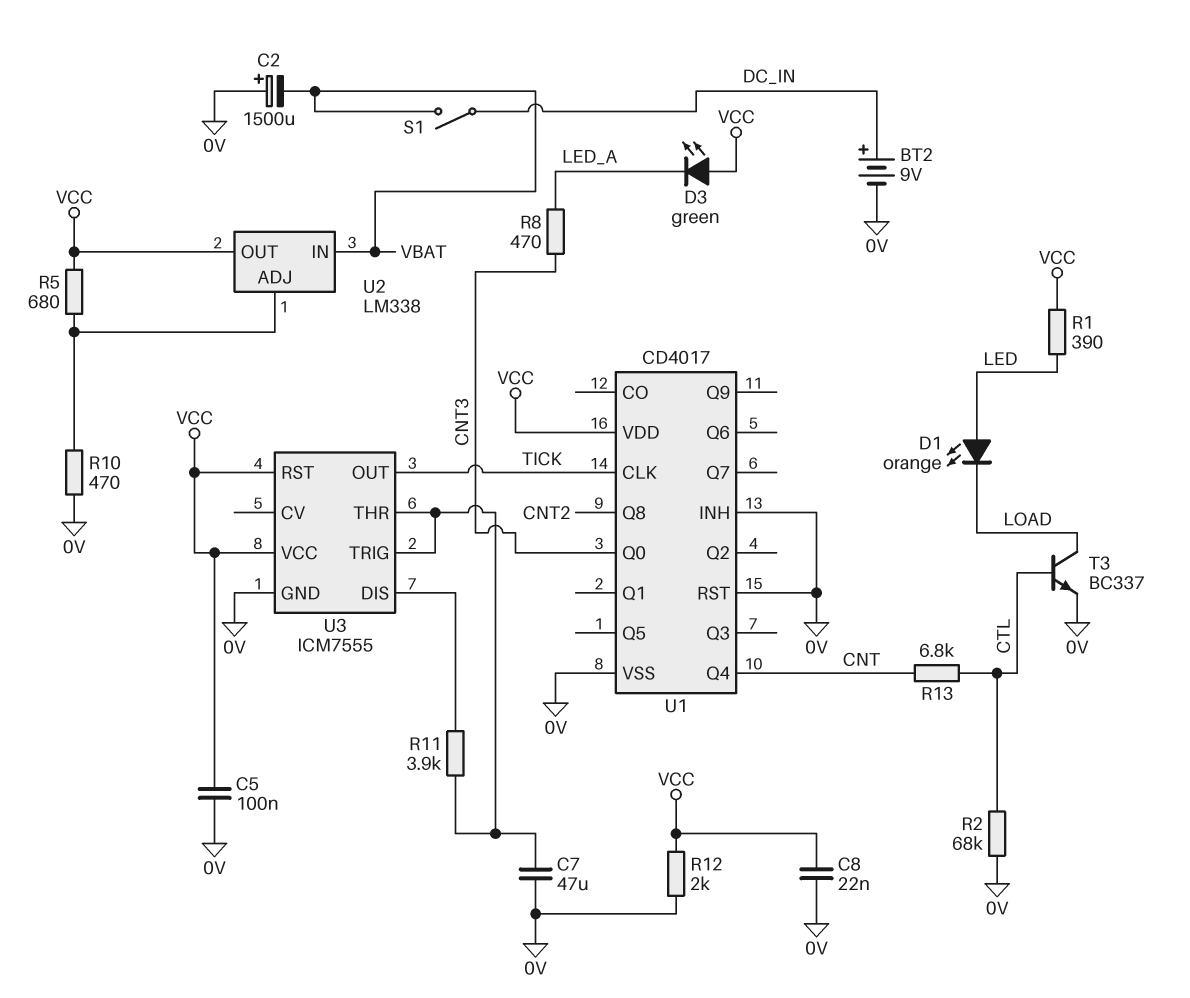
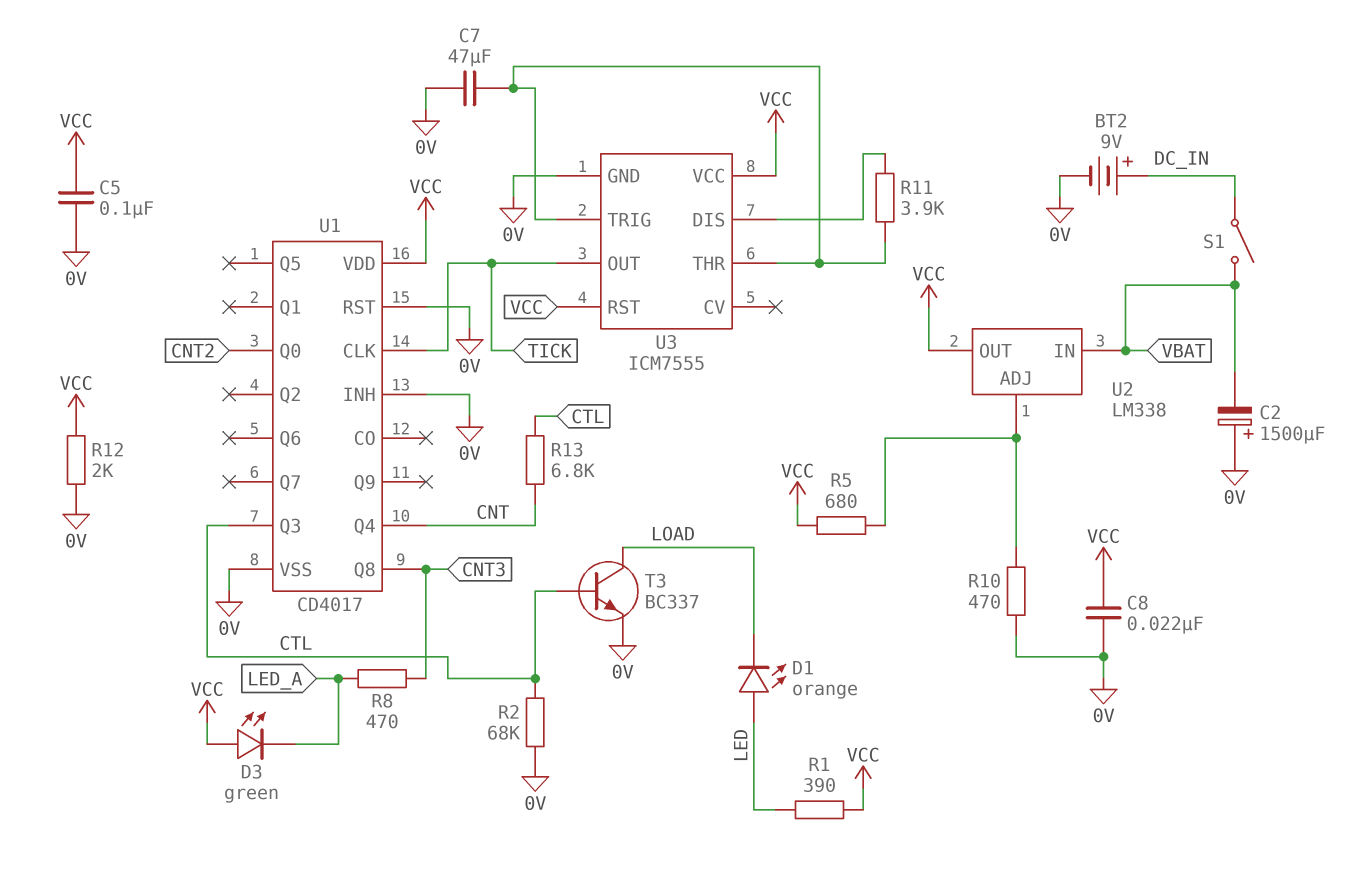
U1 pin Q0: CNT3 -> CNT2
U1 pin Q3: none -> CTL
U1 pin Q8: CNT2 -> CNT3

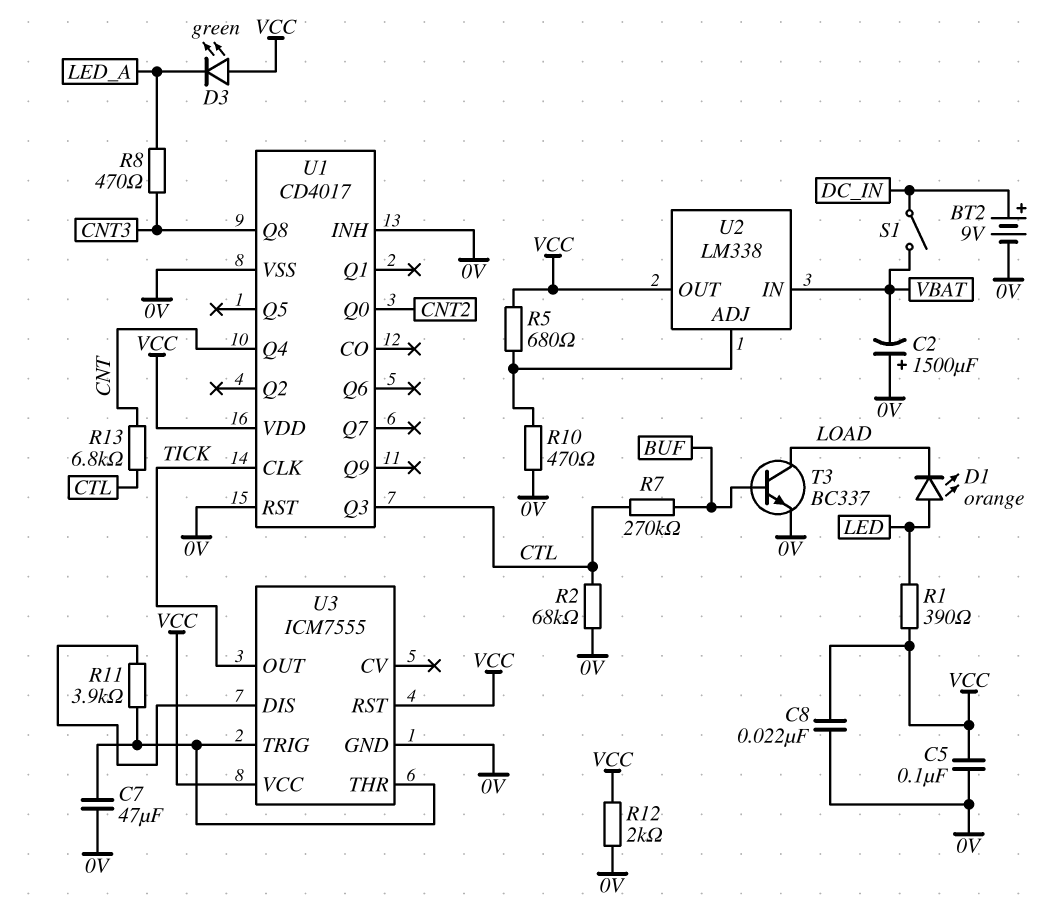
R7: none -> 270k (BUF, CTL)
T3: NPN BC337 (B CTL, C LOAD, E 0V) -> NPN BC337 (B BUF, C LOAD, E 0V)

